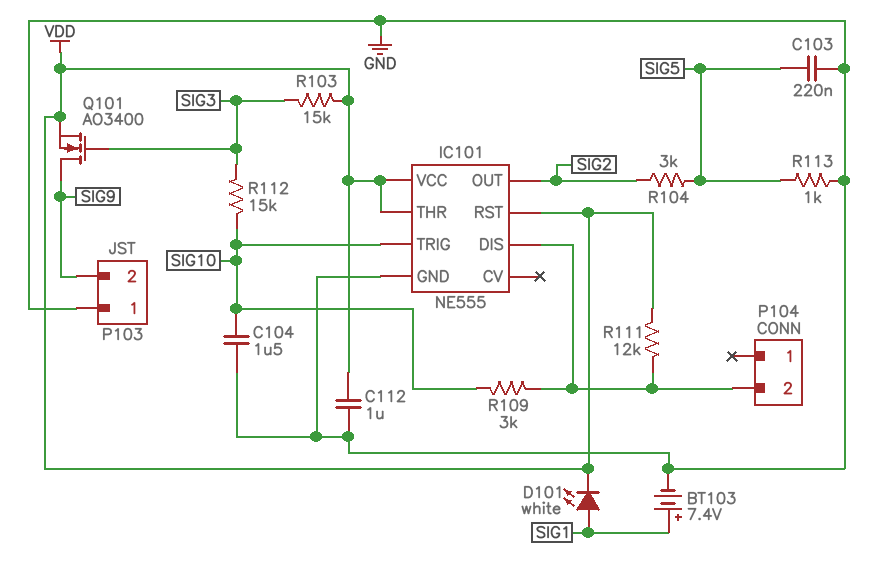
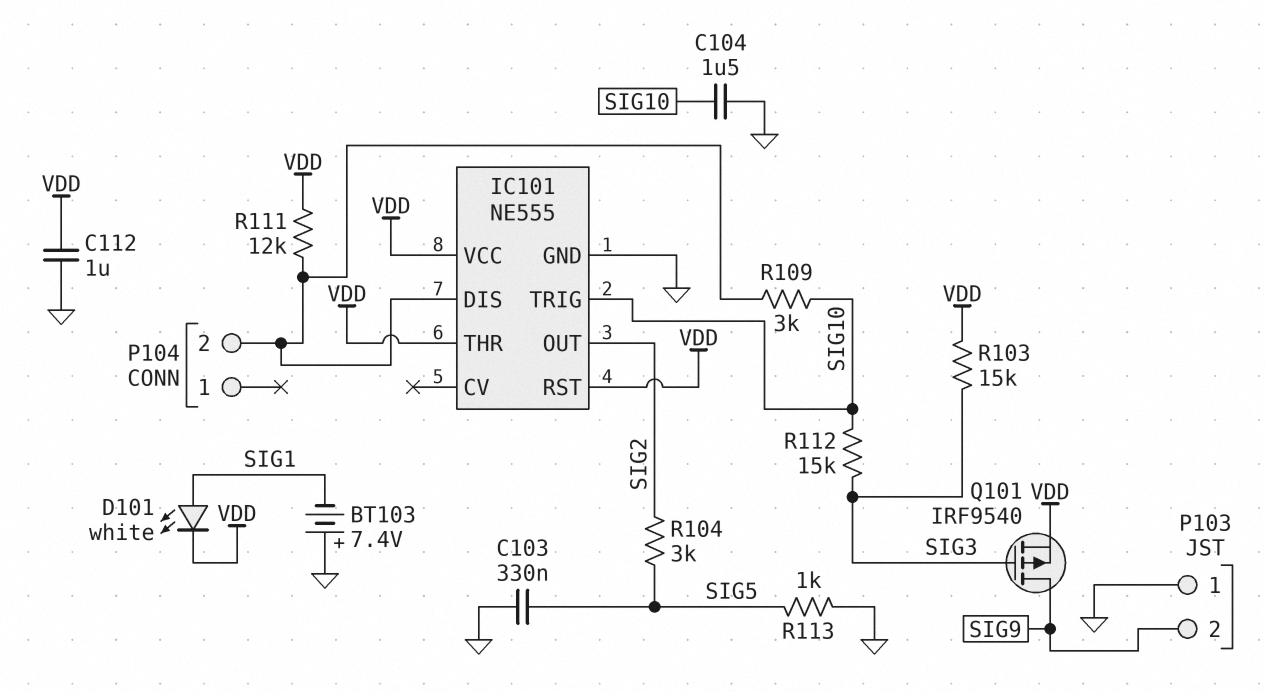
BT103: 7.4V (plus SIG1, minus GND) -> 7.4V (plus GND, minus SIG1)
C103: 220nF (GND, SIG5) -> 330nF (GND, SIG5)
Q101: NMOS AO3400 (G SIG3, D SIG9, S VDD) -> PMOS IRF9540 (G SIG3, D SIG9, S VDD)

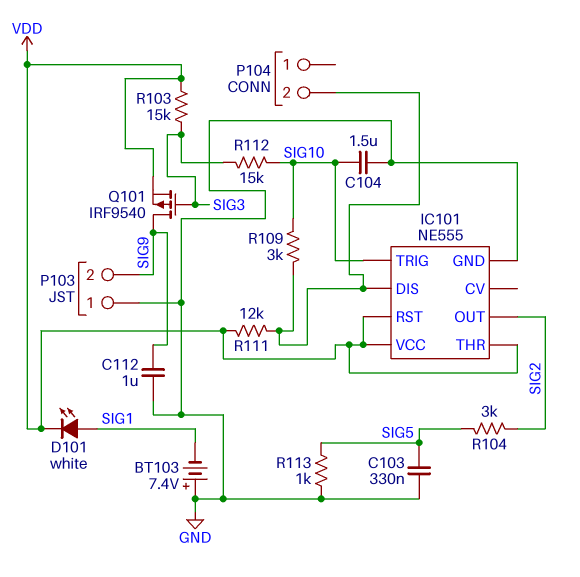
C112: 1uF (GND, VDD) -> 1uF (GND, SIG9)

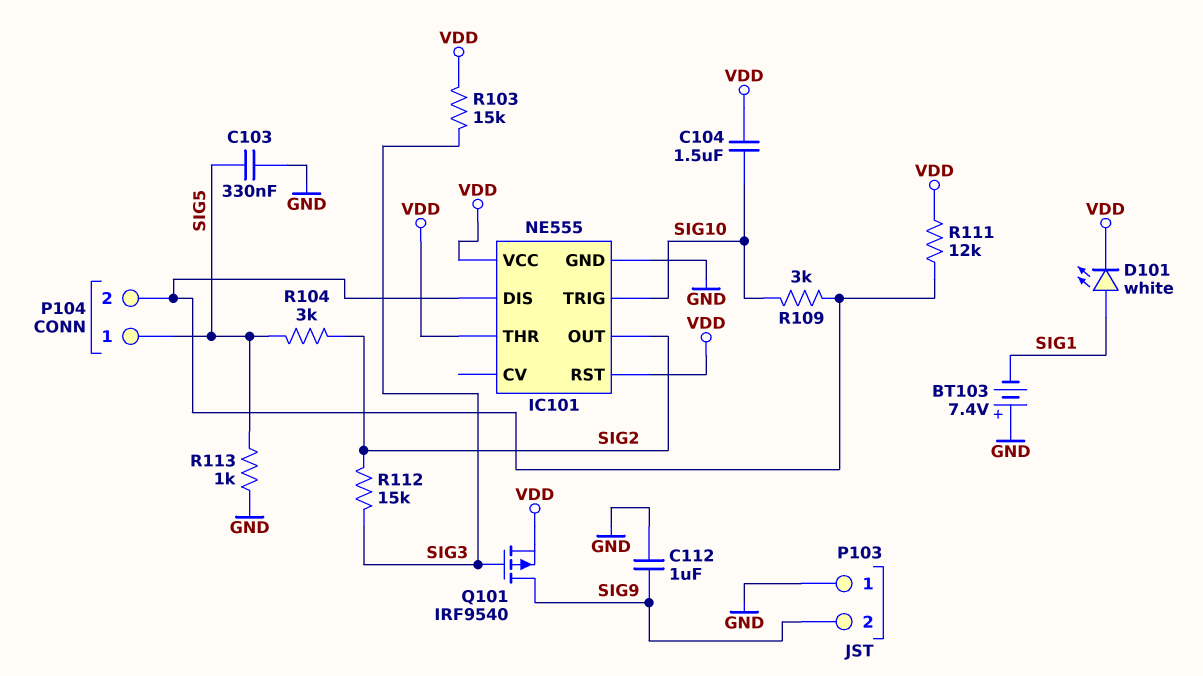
C104: 1.5uF (GND, SIG10) -> 1.5uF (SIG10, VDD)
P104 pin 1: none -> SIG5
R112: 15k (SIG3, SIG10) -> 15k (SIG2, SIG3)

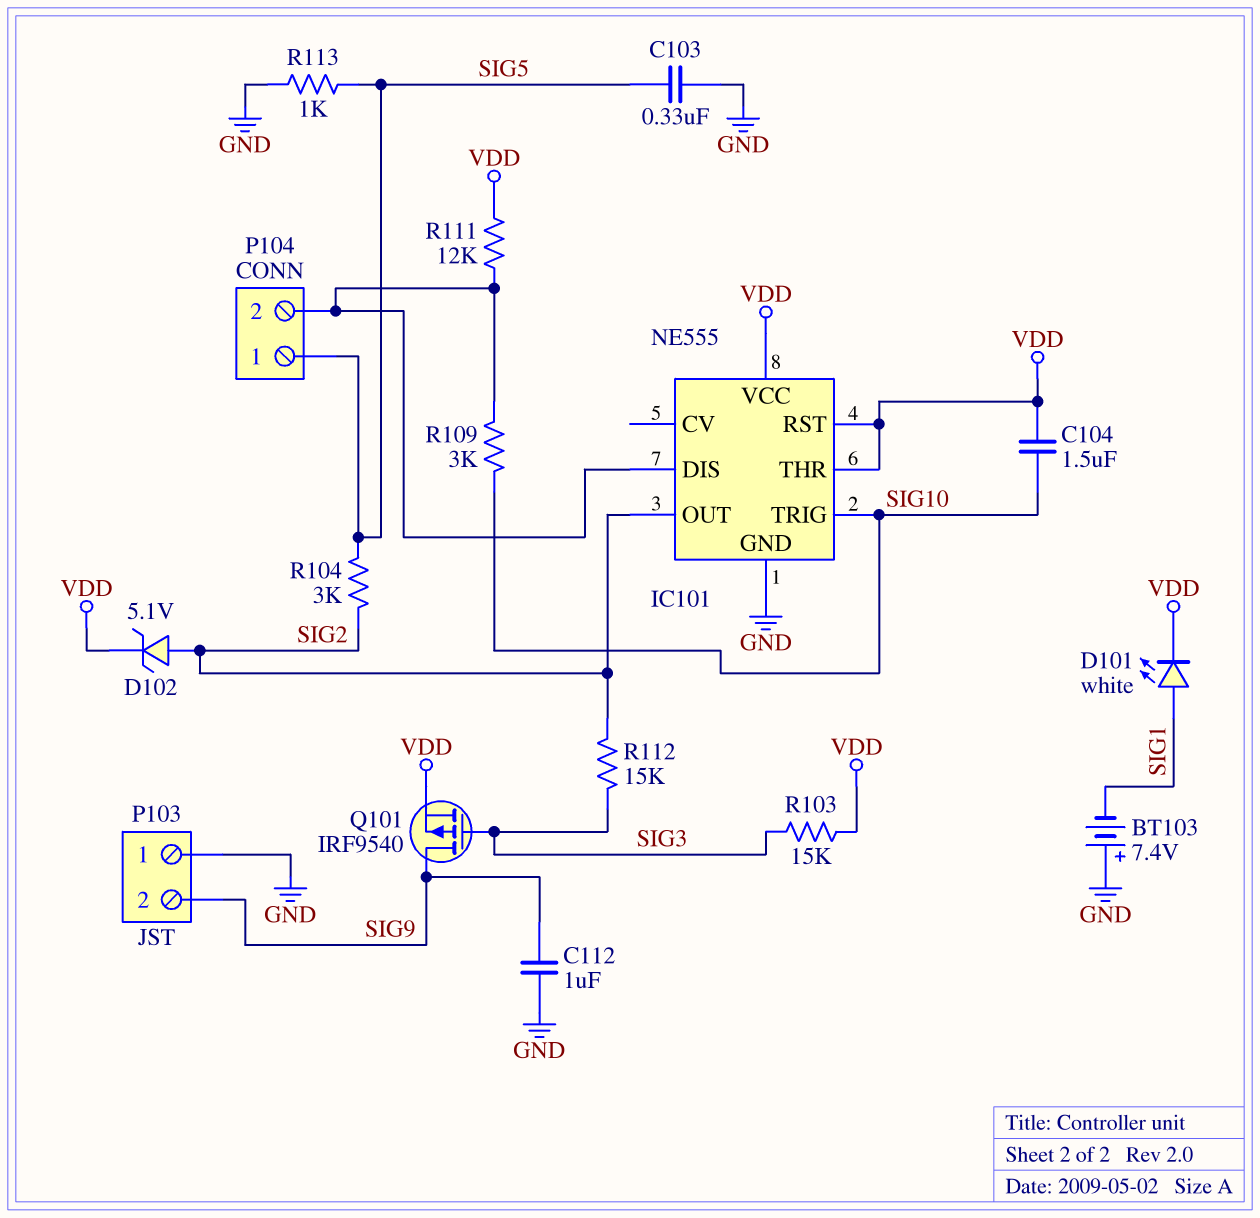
D102: none -> zener 5.1V (A SIG2, K VDD)

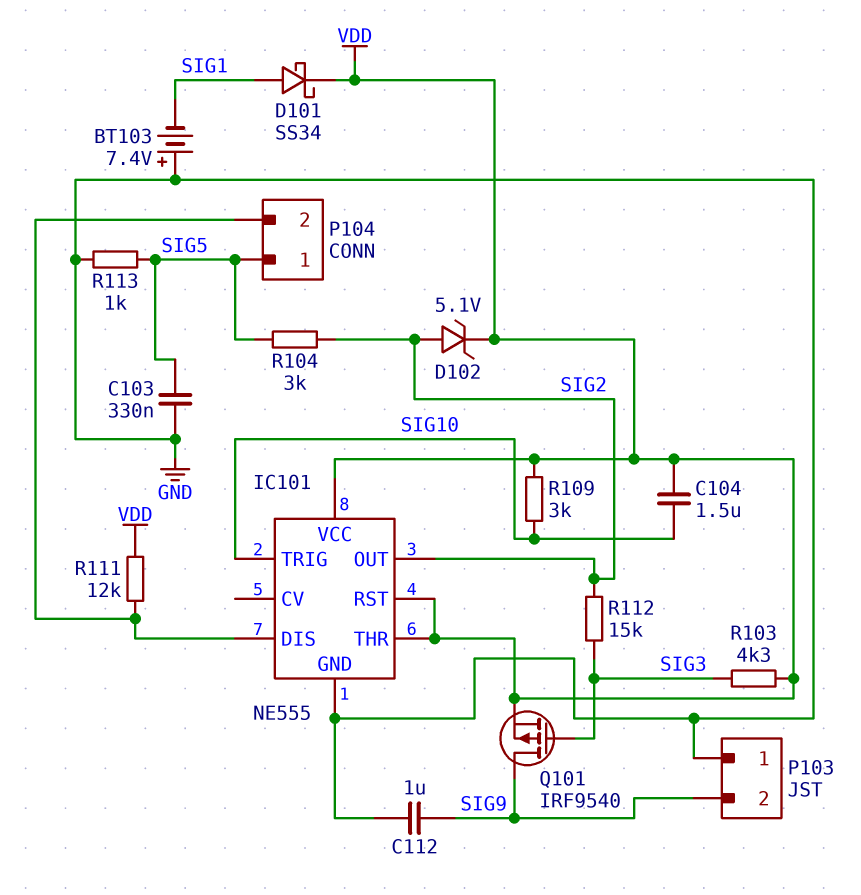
D101: LED white (A SIG1, K VDD) -> schottky SS34 (A SIG1, K VDD)
R103: 15k (SIG3, VDD) -> 4.3k (SIG3, VDD)
R109: 3k (IC101/DIS, SIG10) -> 3k (SIG10, VDD)

